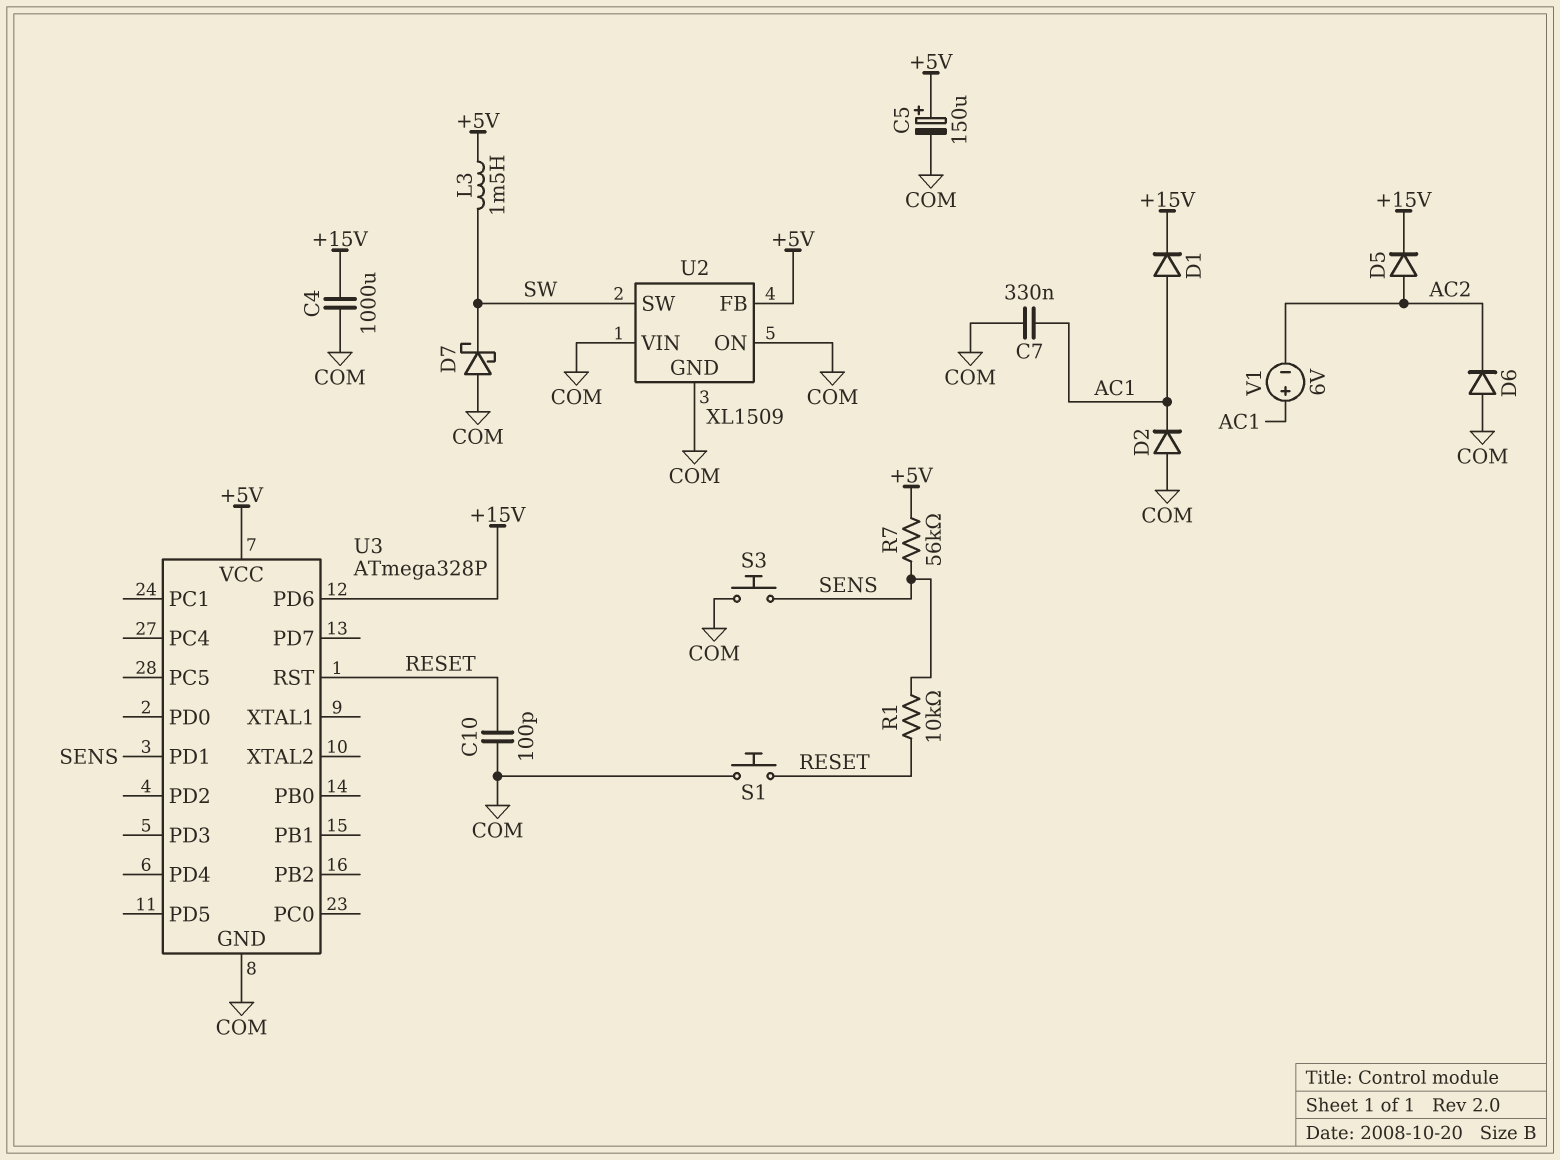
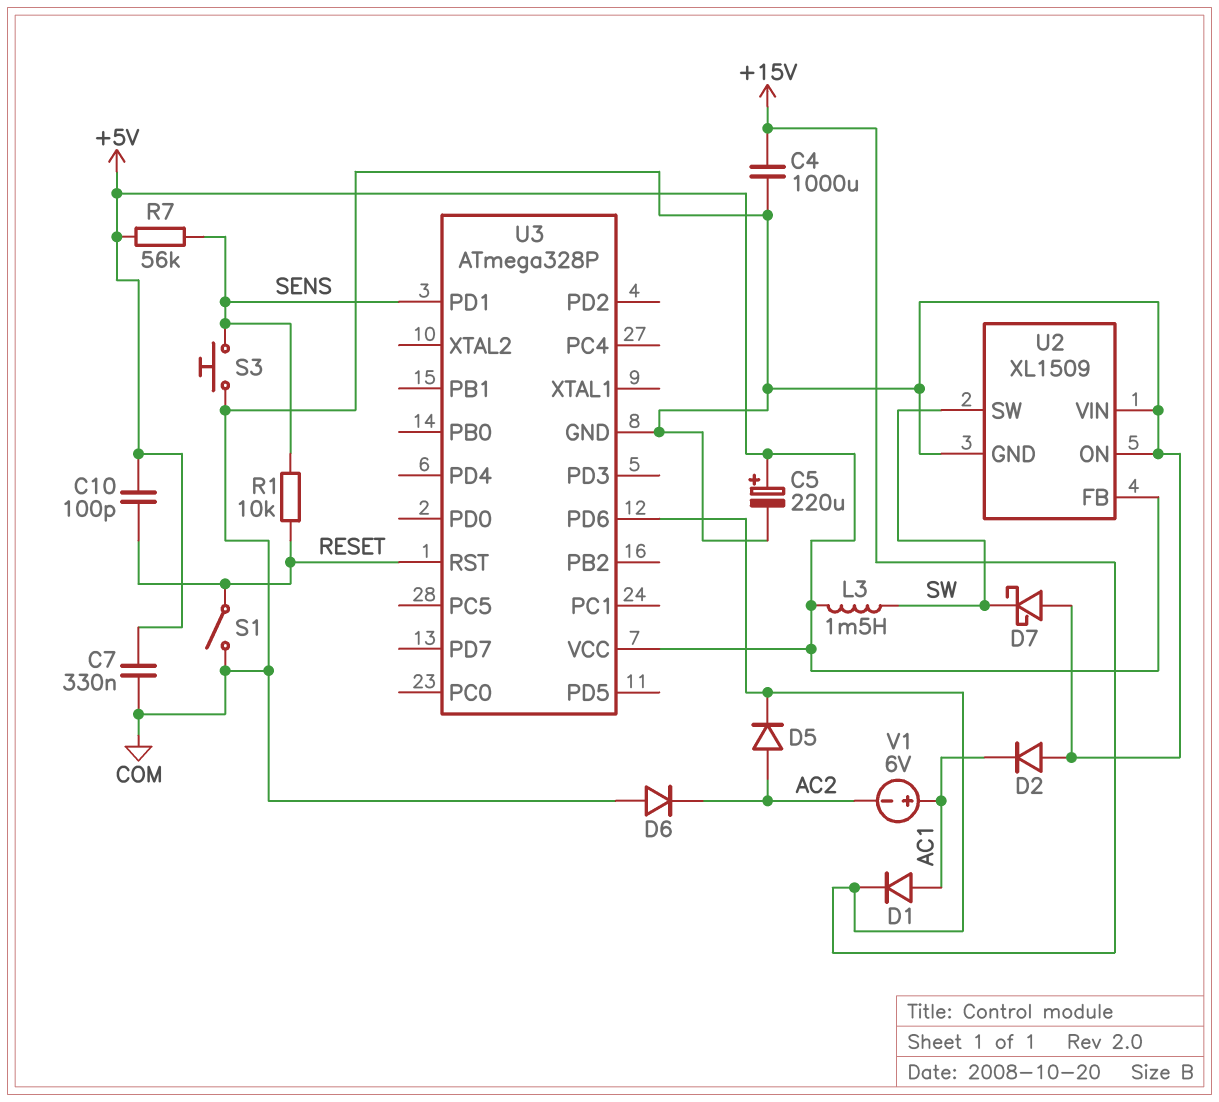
C5: 150uF (plus +5V, minus COM) -> 220uF (plus +5V, minus COM)
C7: 330nF (AC1, COM) -> 330nF (+5V, COM)
C10: 100pF (COM, RESET) -> 100pF (+5V, RESET)
S1: button (COM, RESET) -> switch (COM, RESET)

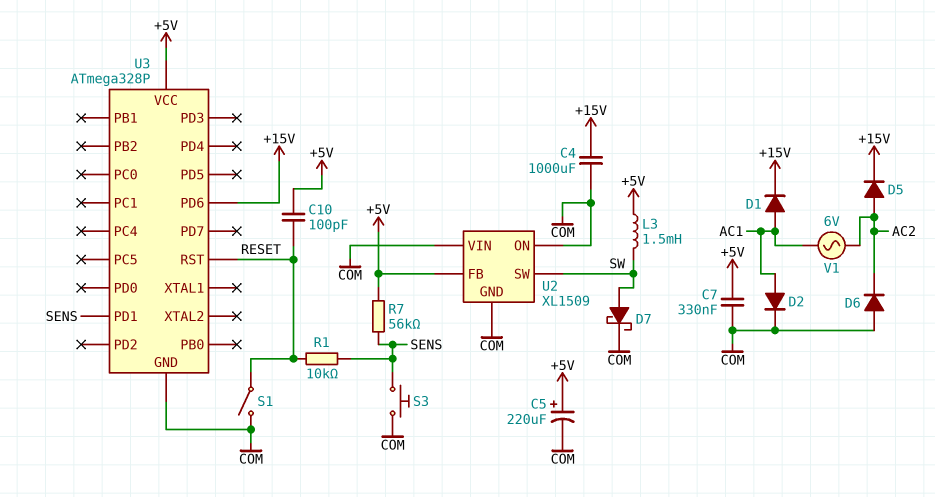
D2: diode (A COM, K AC1) -> diode (A AC1, K COM)
D7: schottky (A COM, K SW) -> schottky (A SW, K COM)
V1: 6V (plus AC1, minus AC2) -> AC 6V (AC1, AC2)

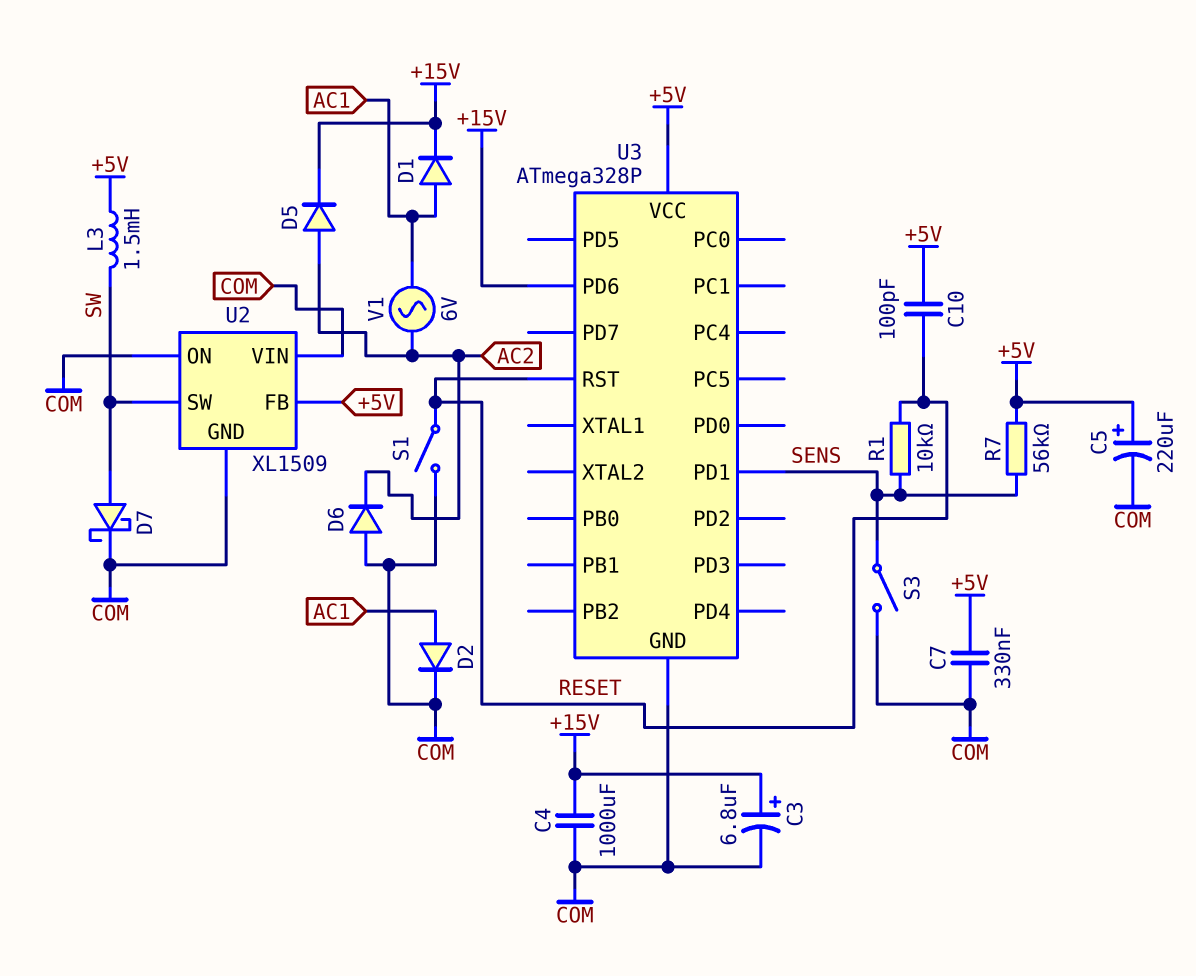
C3: none -> 6.8uF (plus +15V, minus COM)
S3: button (COM, SENS) -> switch (COM, SENS)

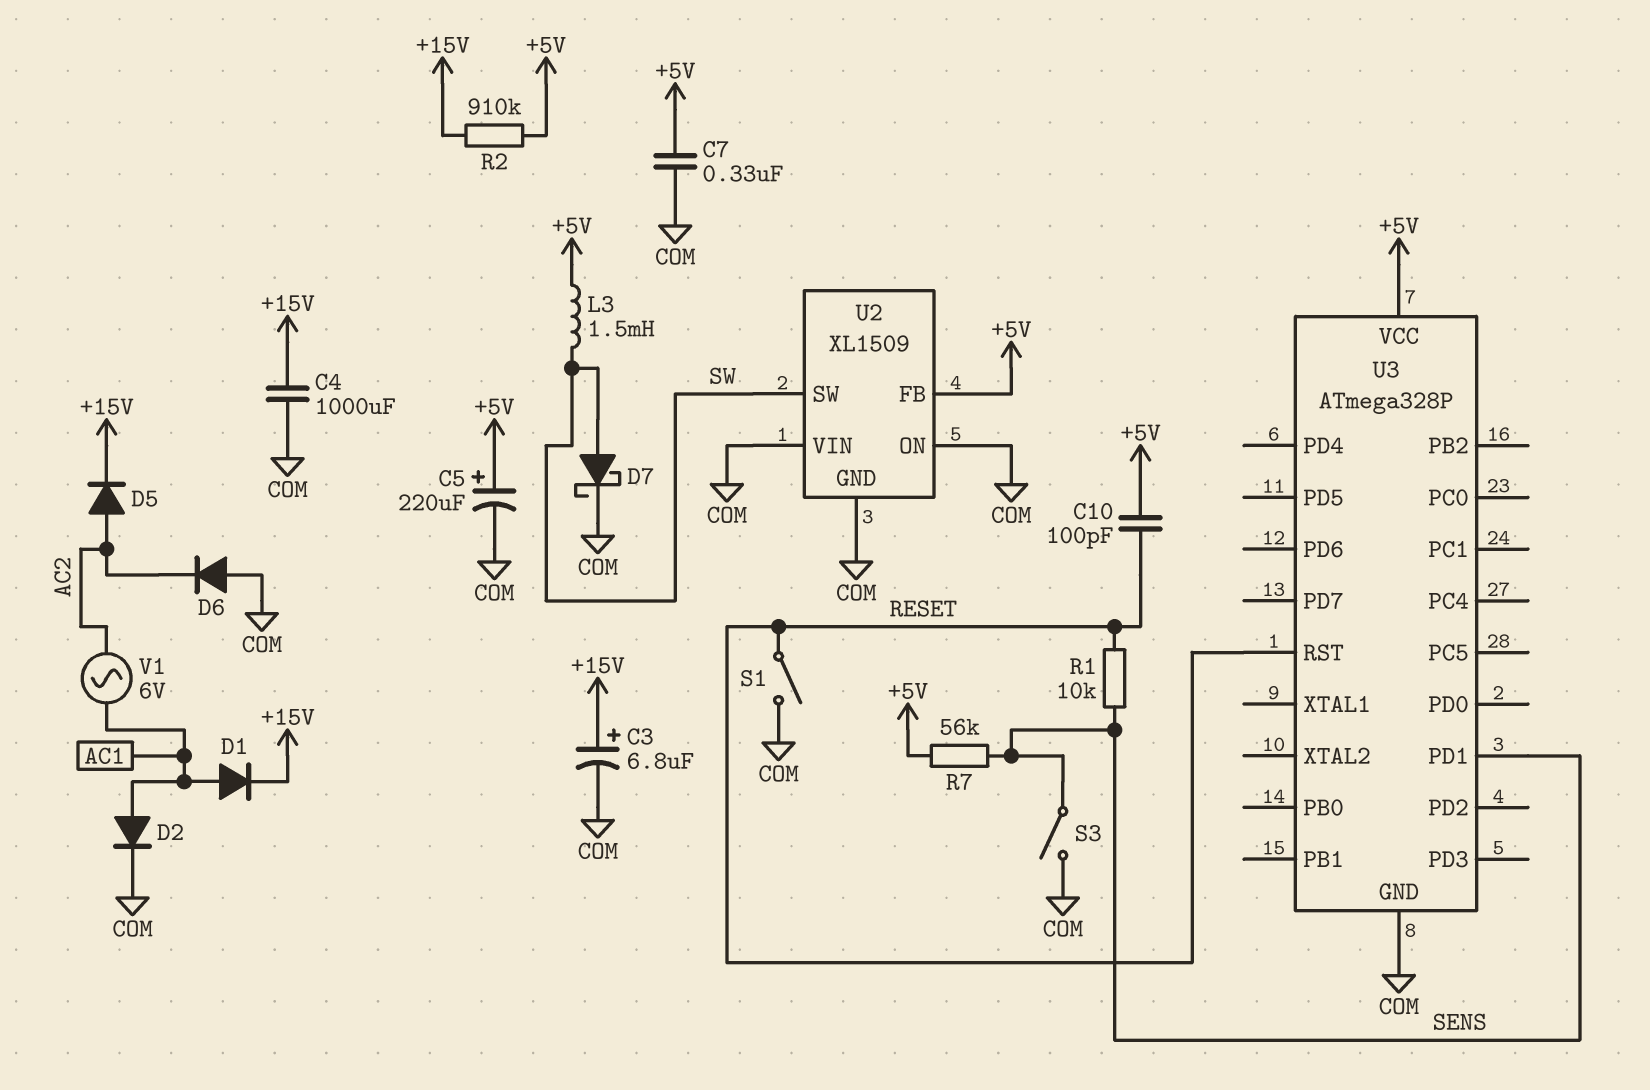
R2: none -> 910k (+5V, +15V)
U3 pin PD6: +15V -> none

